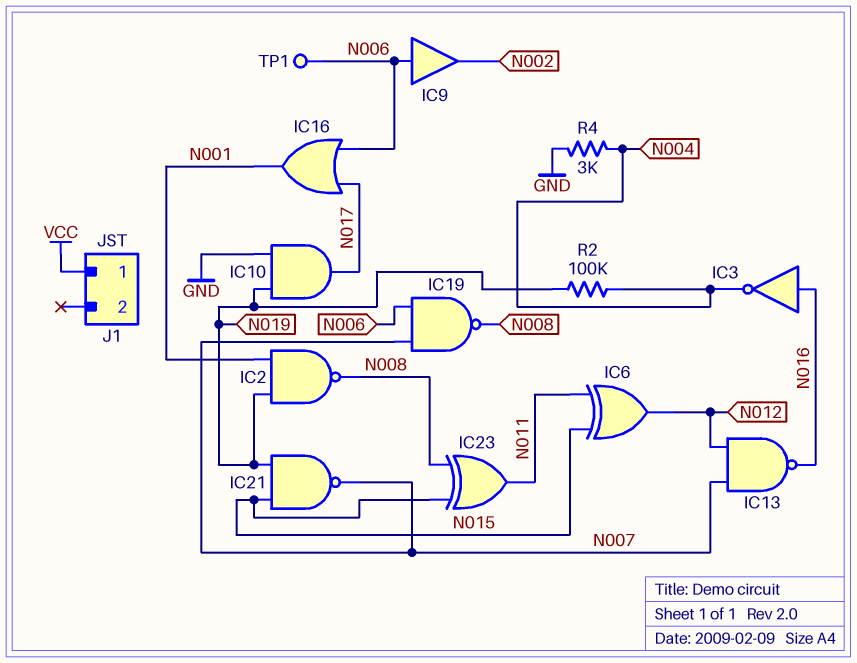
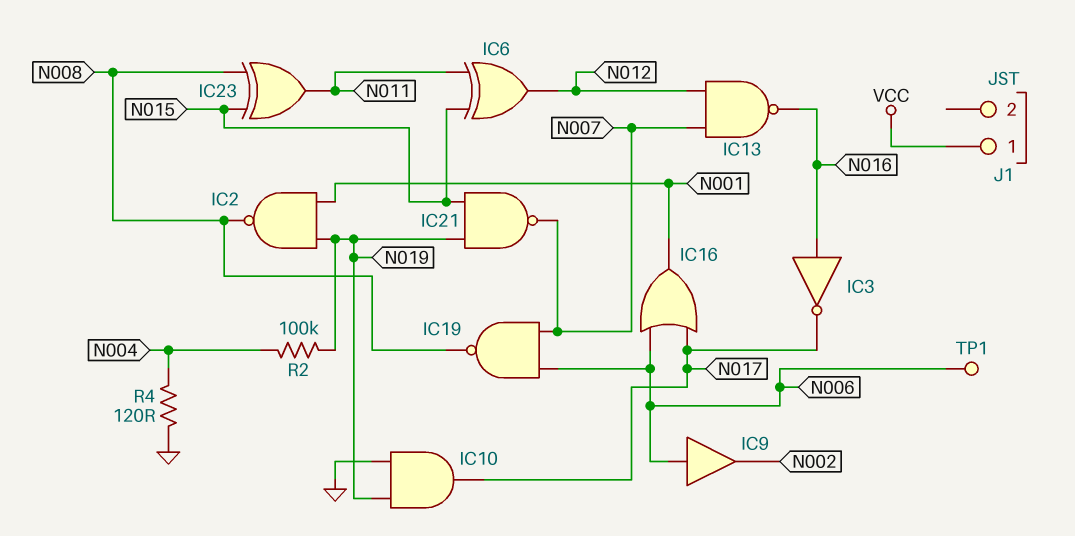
IC3: NOT (in N016, out N004) -> NOT (in N016, out N017)
R4: 3k (GND, N004) -> 120 (GND, N004)

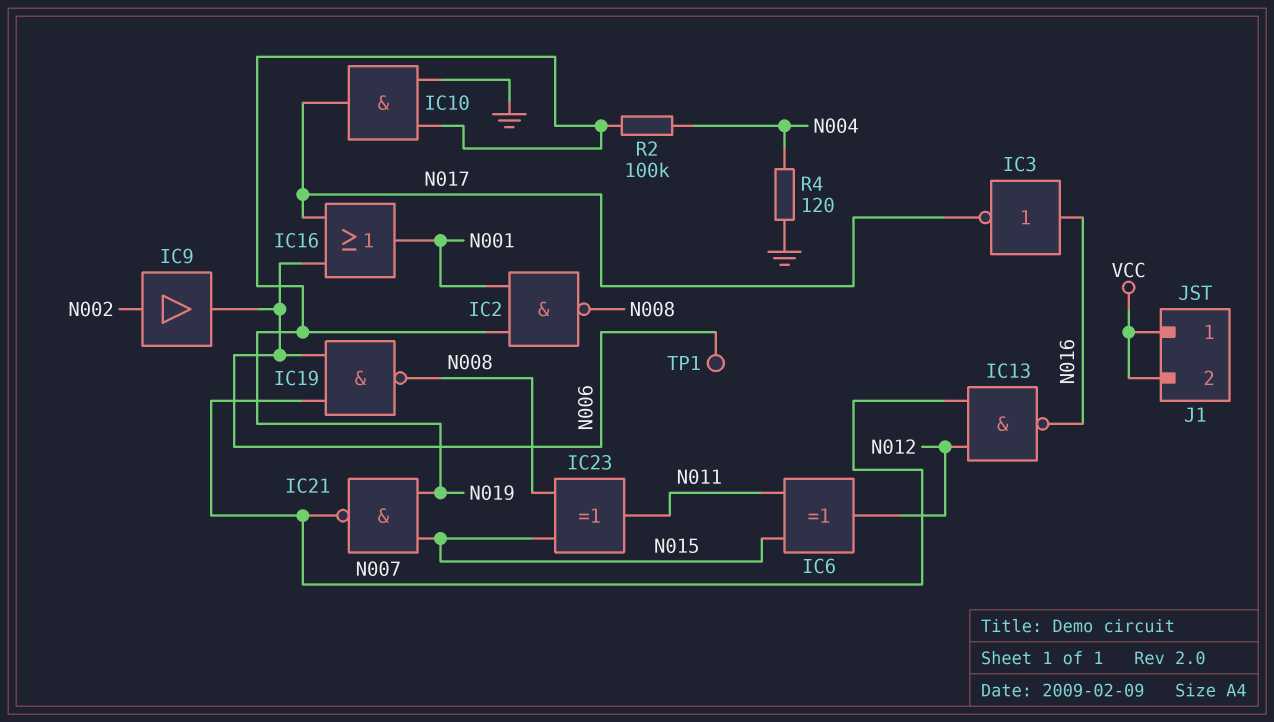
IC9: buffer (in N006, out N002) -> buffer (in N002, out N006)
J1 pin 2: none -> VCC

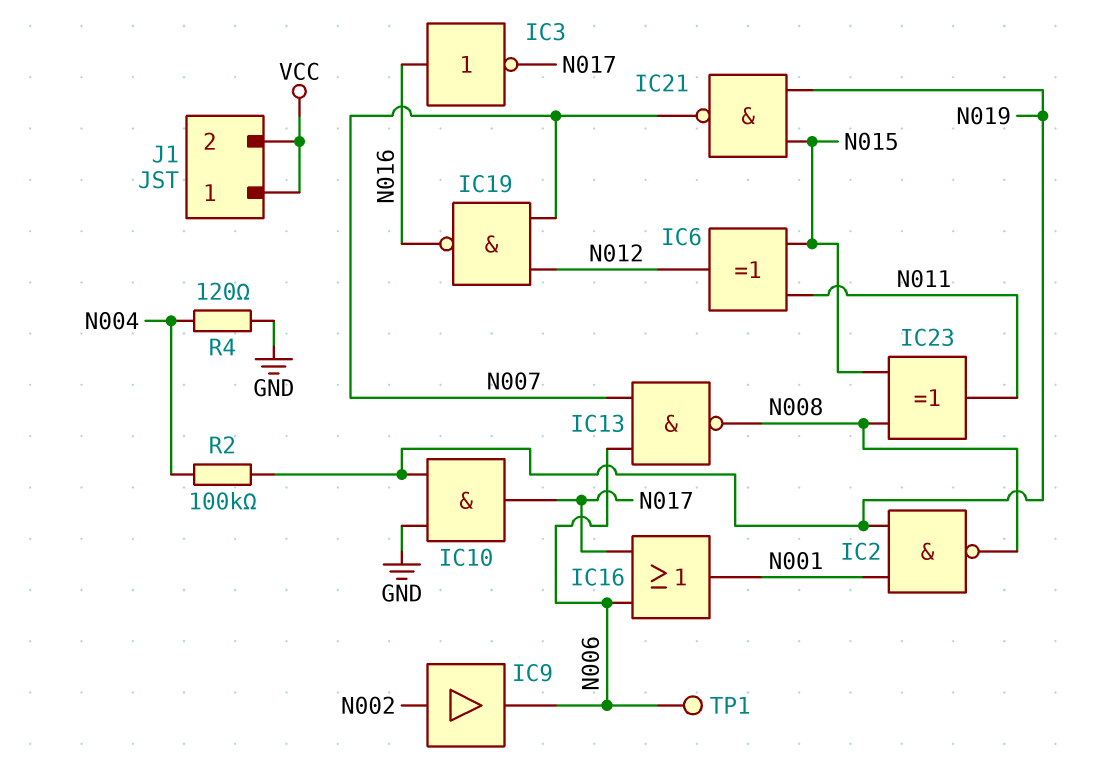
IC13: NAND (in N007, in N012, out N016) -> NAND (in N006, in N007, out N008)
IC19: NAND (in N006, in N007, out N008) -> NAND (in N007, in N012, out N016)

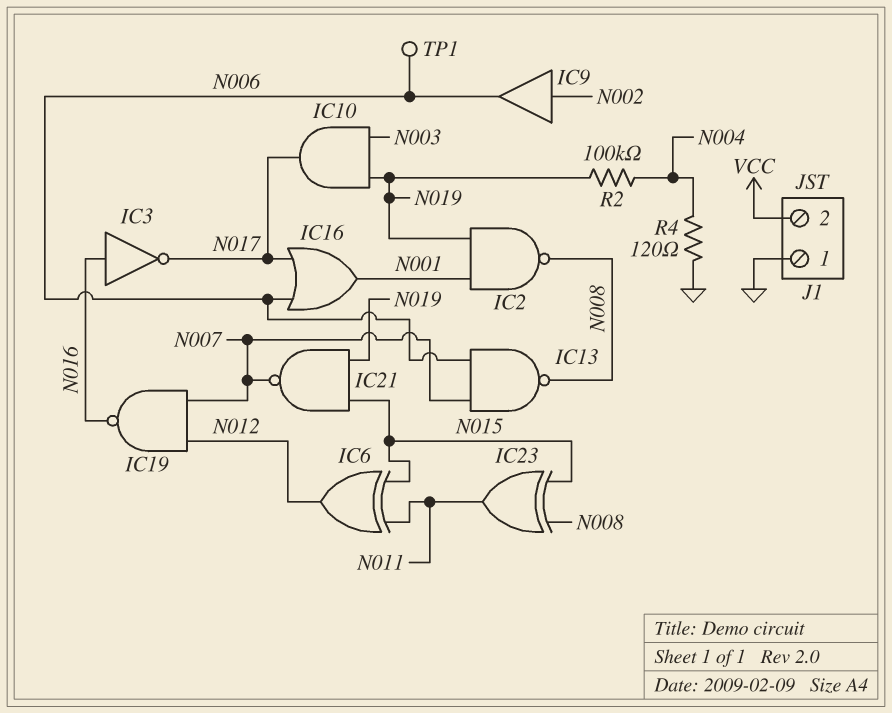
IC10: AND (in GND, in N019, out N017) -> AND (in N003, in N019, out N017)
J1 pin 1: VCC -> GND

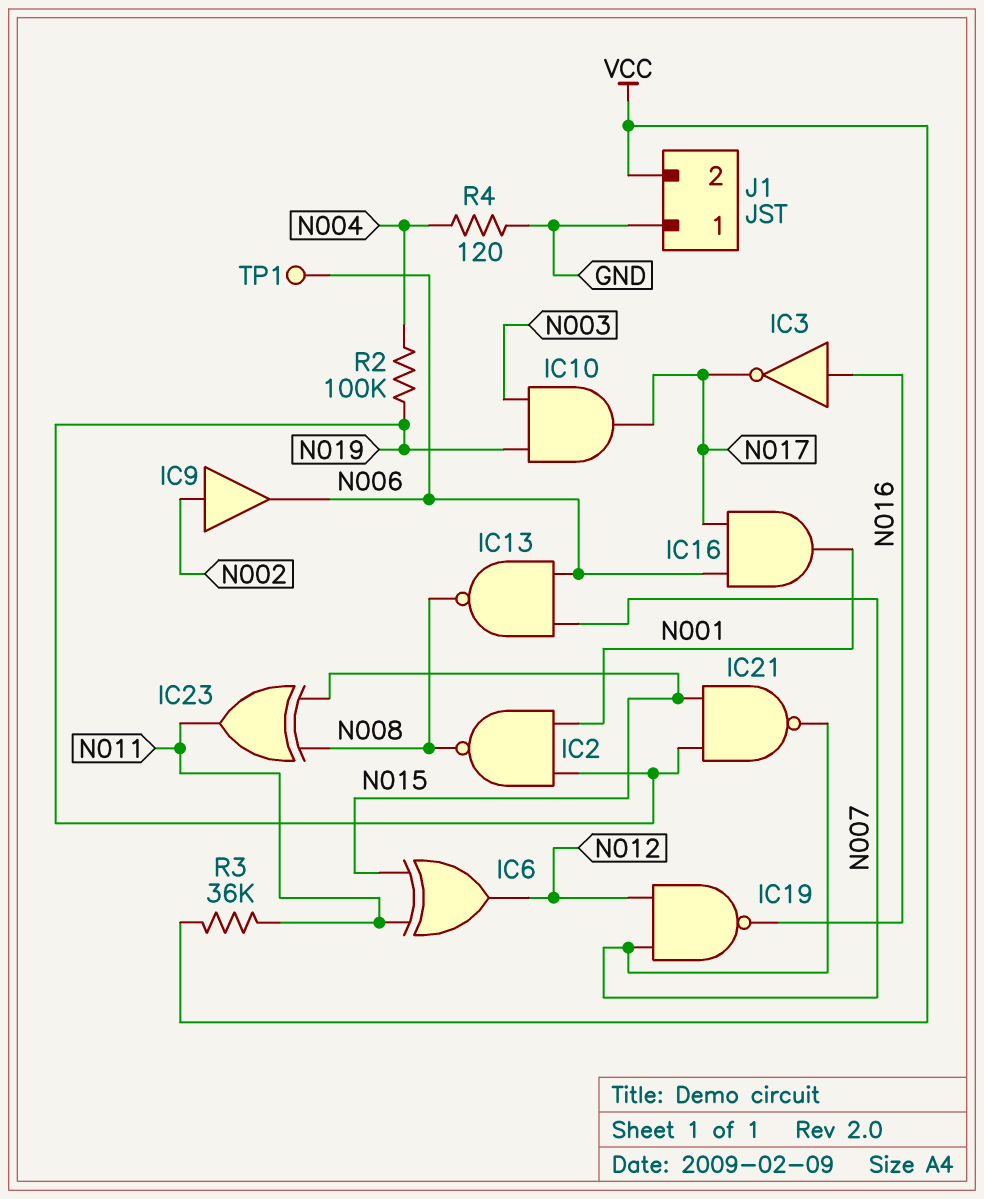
IC16: OR (in N006, in N017, out N001) -> AND (in N006, in N017, out N001)
R3: none -> 36k (N011, VCC)

